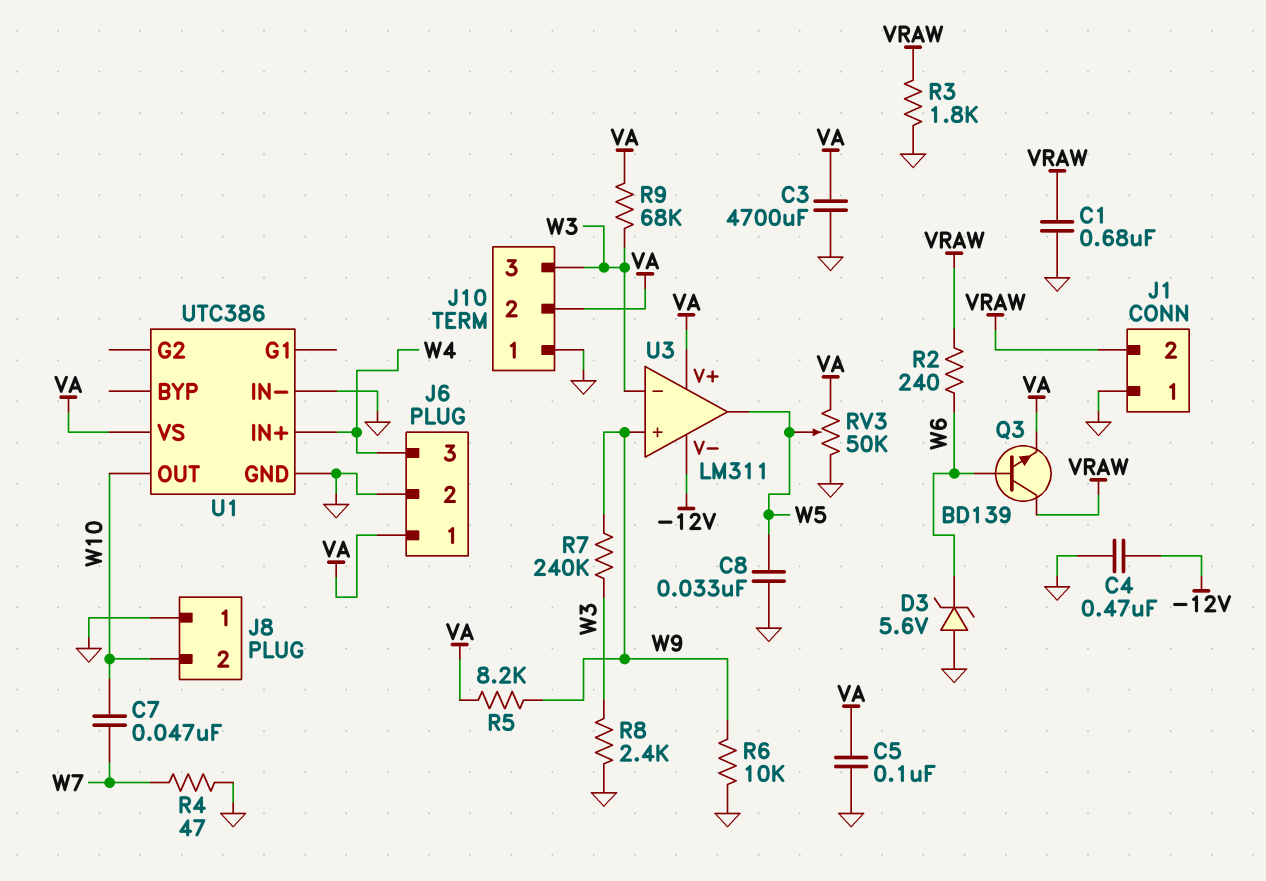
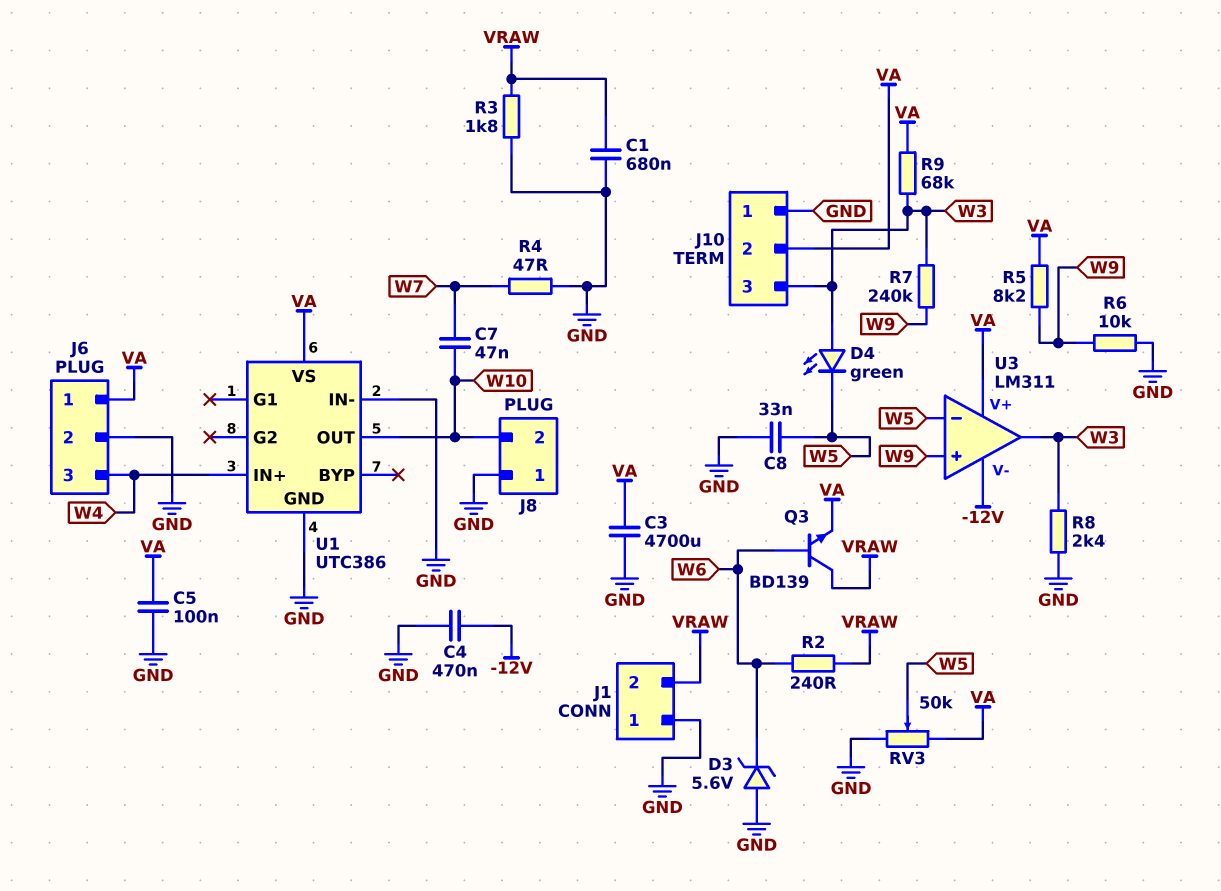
D4: none -> LED green (A W3, K W5)
U3 pin in-: W3 -> W5
U3 pin out: W5 -> W3

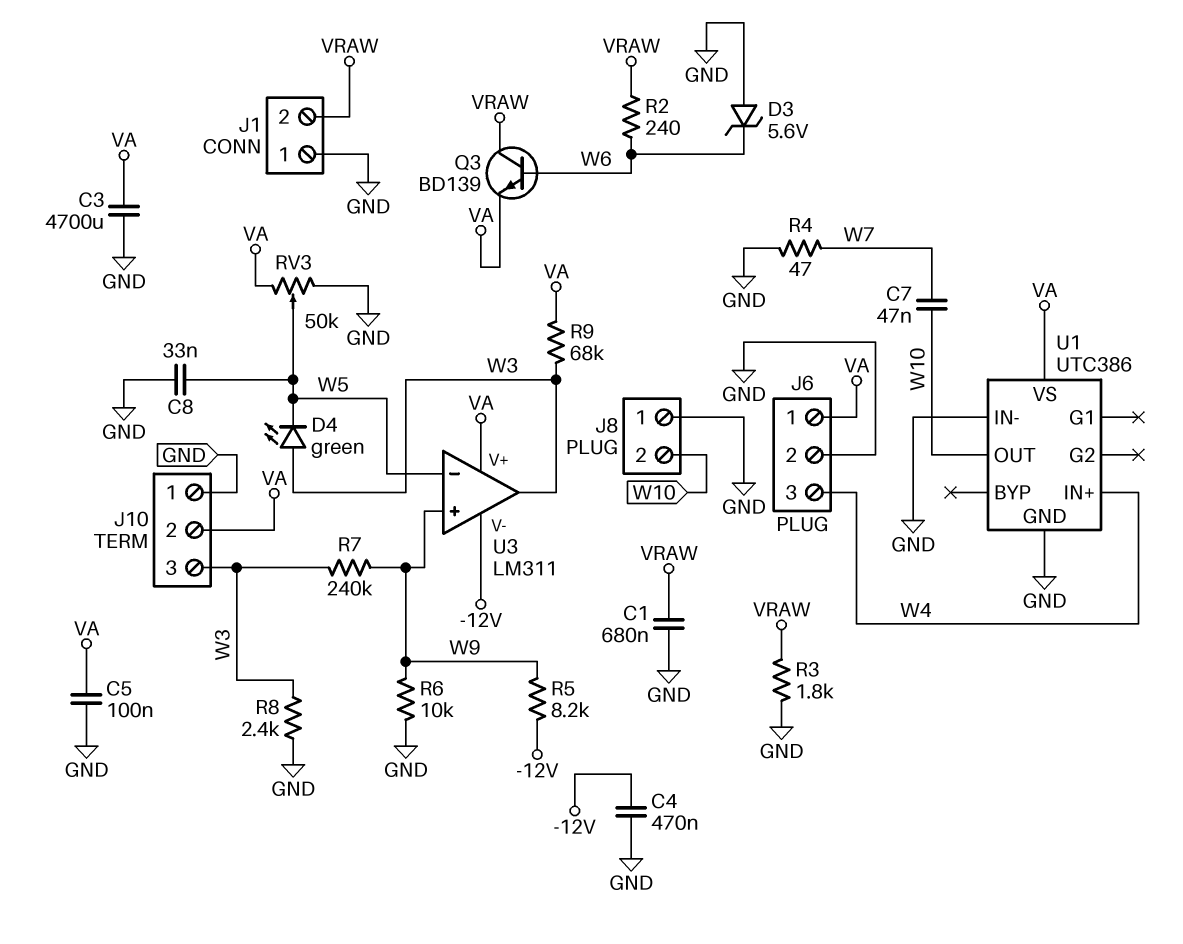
R5: 8.2k (VA, W9) -> 8.2k (-12V, W9)

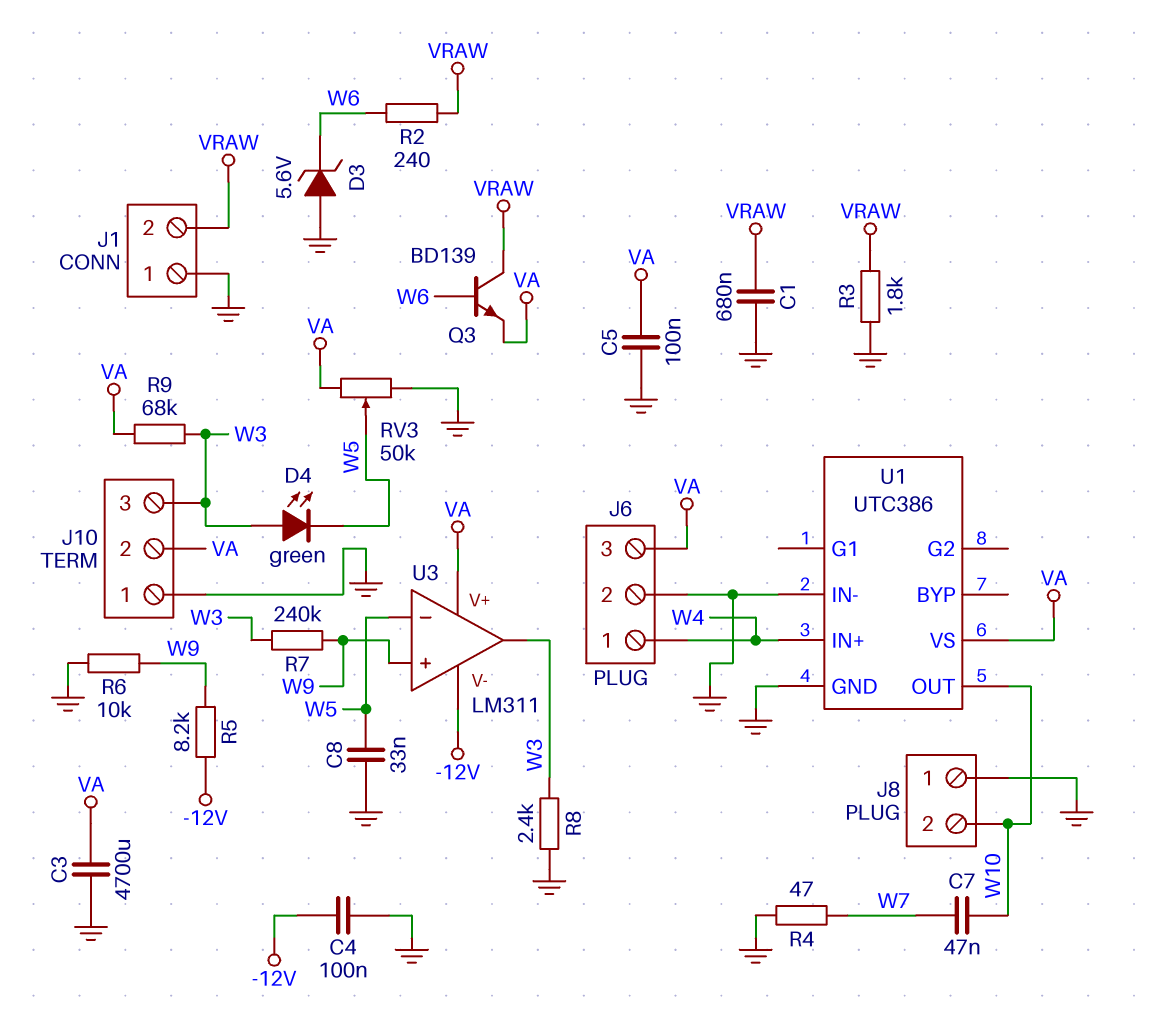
C4: 470nF (-12V, GND) -> 100nF (-12V, GND)
J6 pin 1: VA -> W4
J6 pin 3: W4 -> VA

